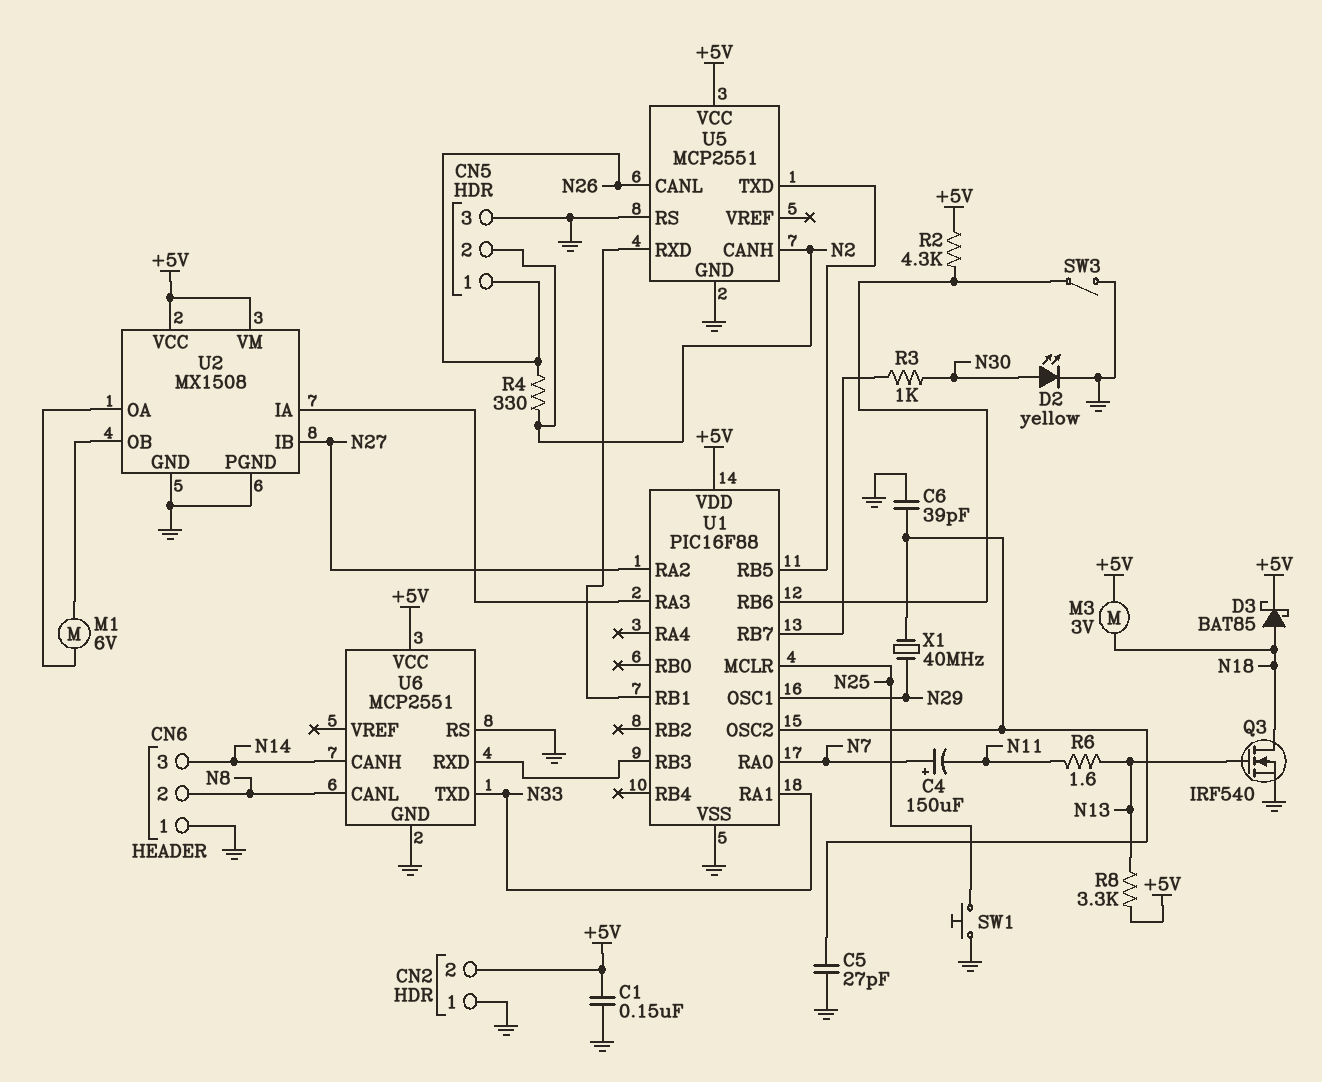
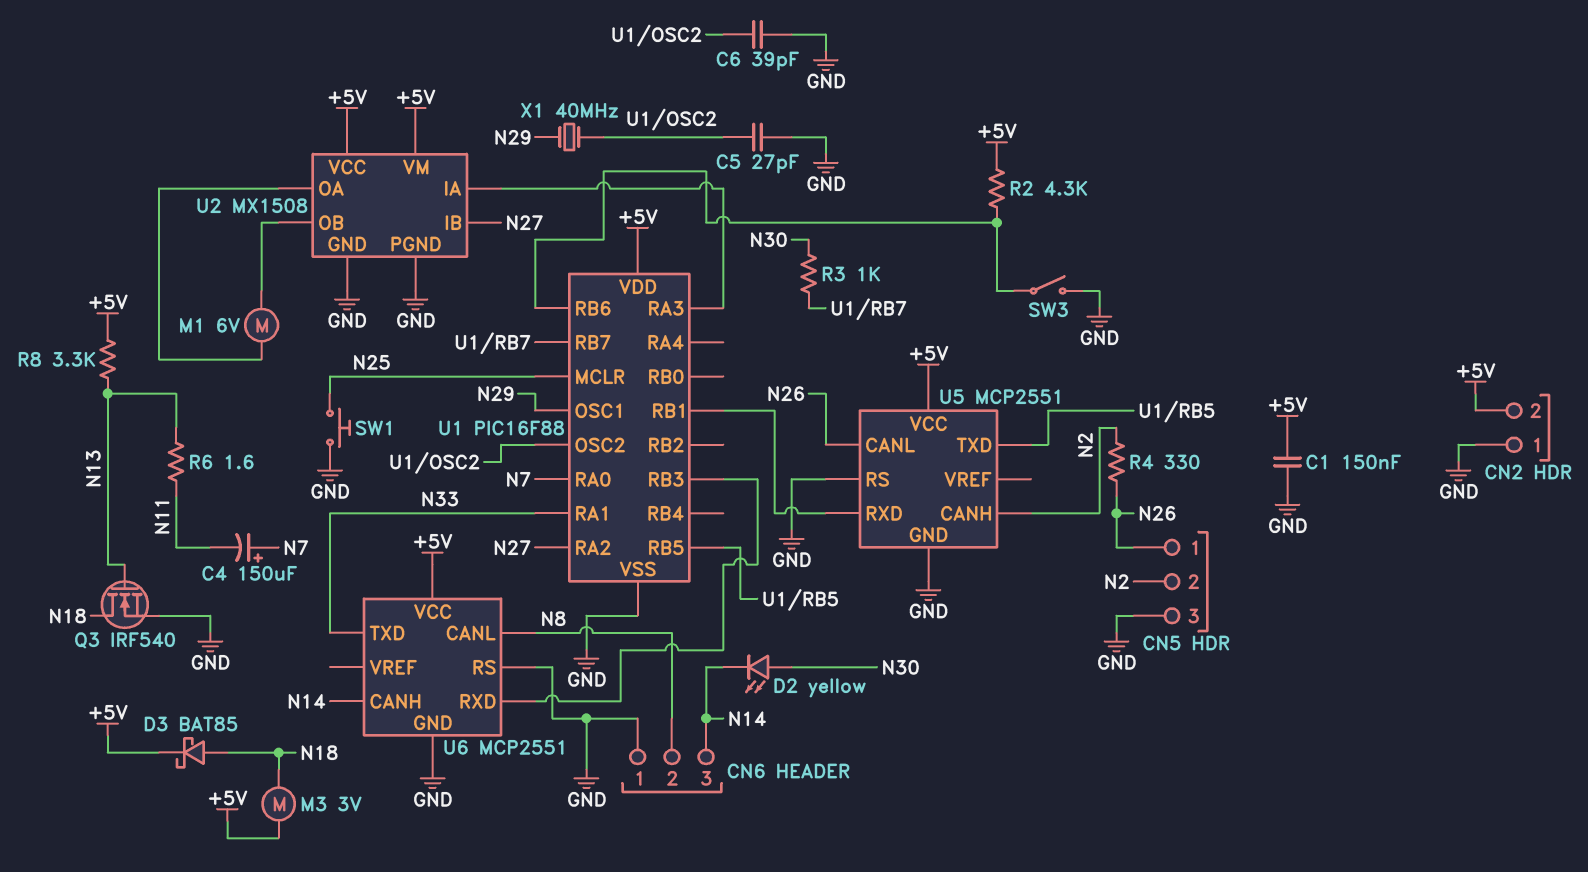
D2: LED yellow (A N30, K GND) -> LED yellow (A N30, K N14)

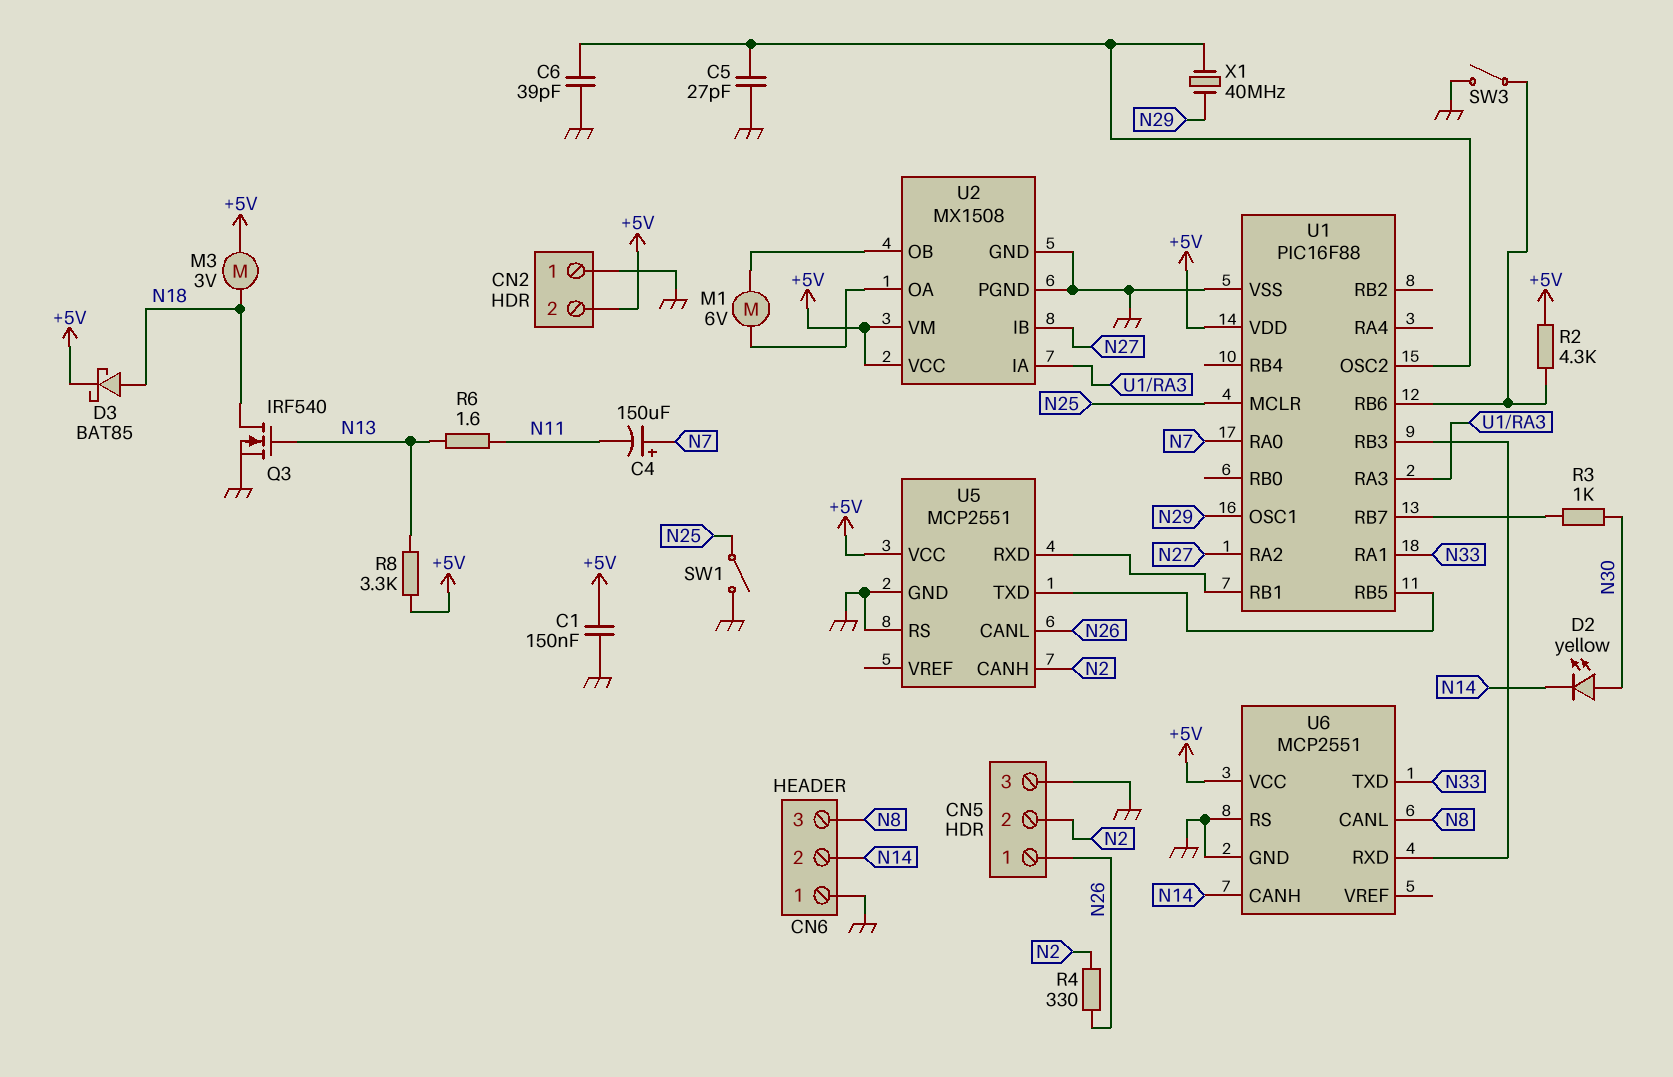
CN6 pin 2: N8 -> N14
CN6 pin 3: N14 -> N8
SW1: button (GND, N25) -> switch (GND, N25)

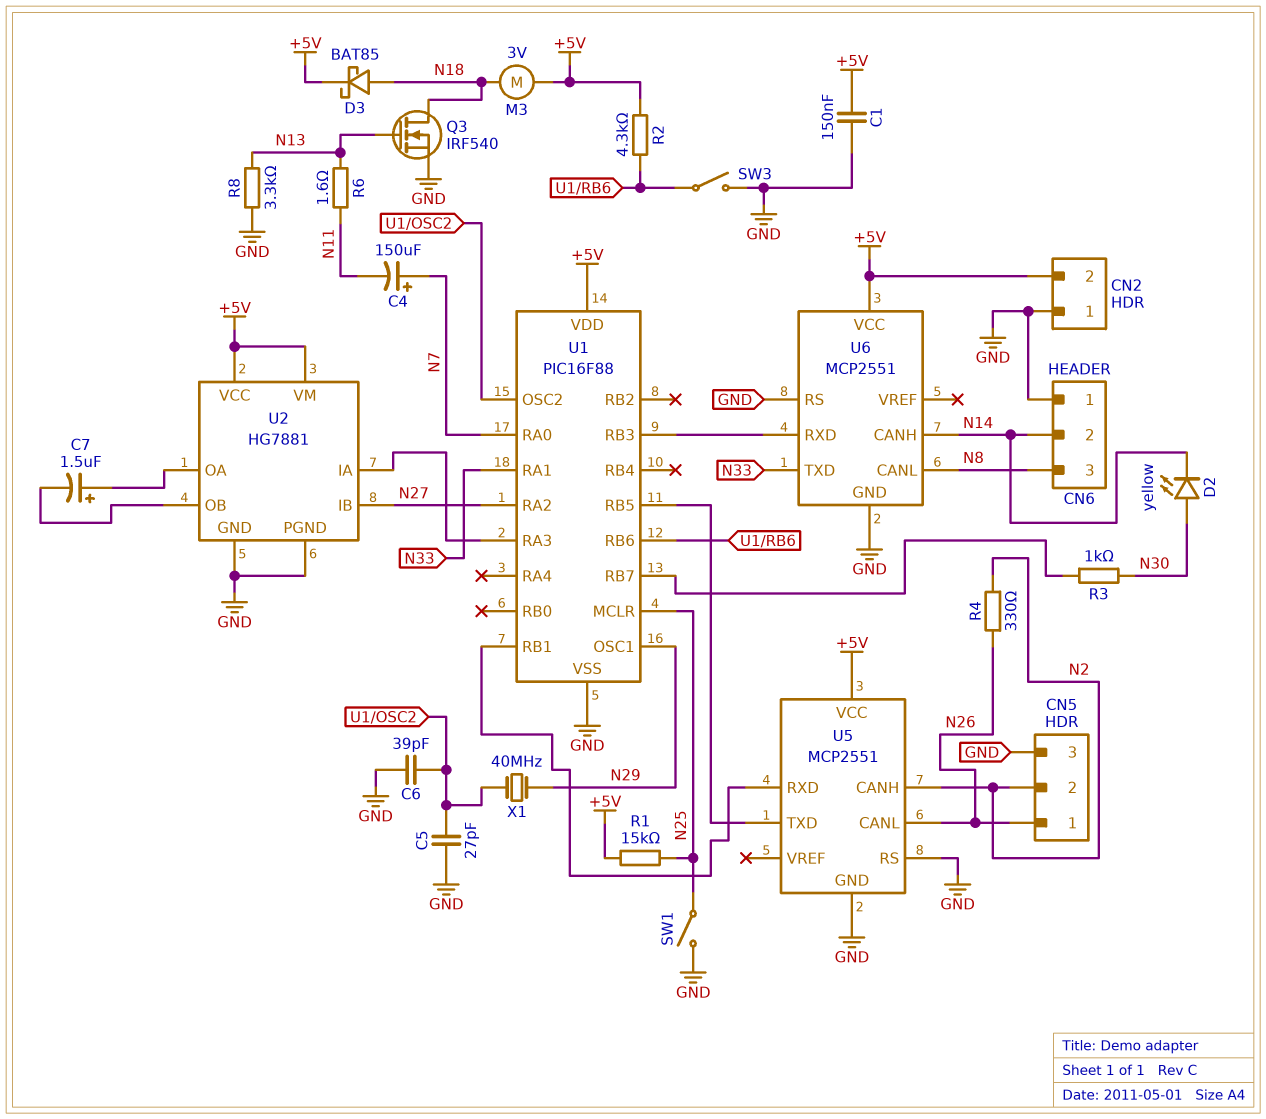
C7: none -> 1.5uF (plus U2/OA, minus U2/OB)
M1: motor 6V (U2/OA, U2/OB) -> none
R1: none -> 15k (+5V, N25)
R8: 3.3k (+5V, N13) -> 3.3k (GND, N13)
U2: MX1508 -> HG7881

